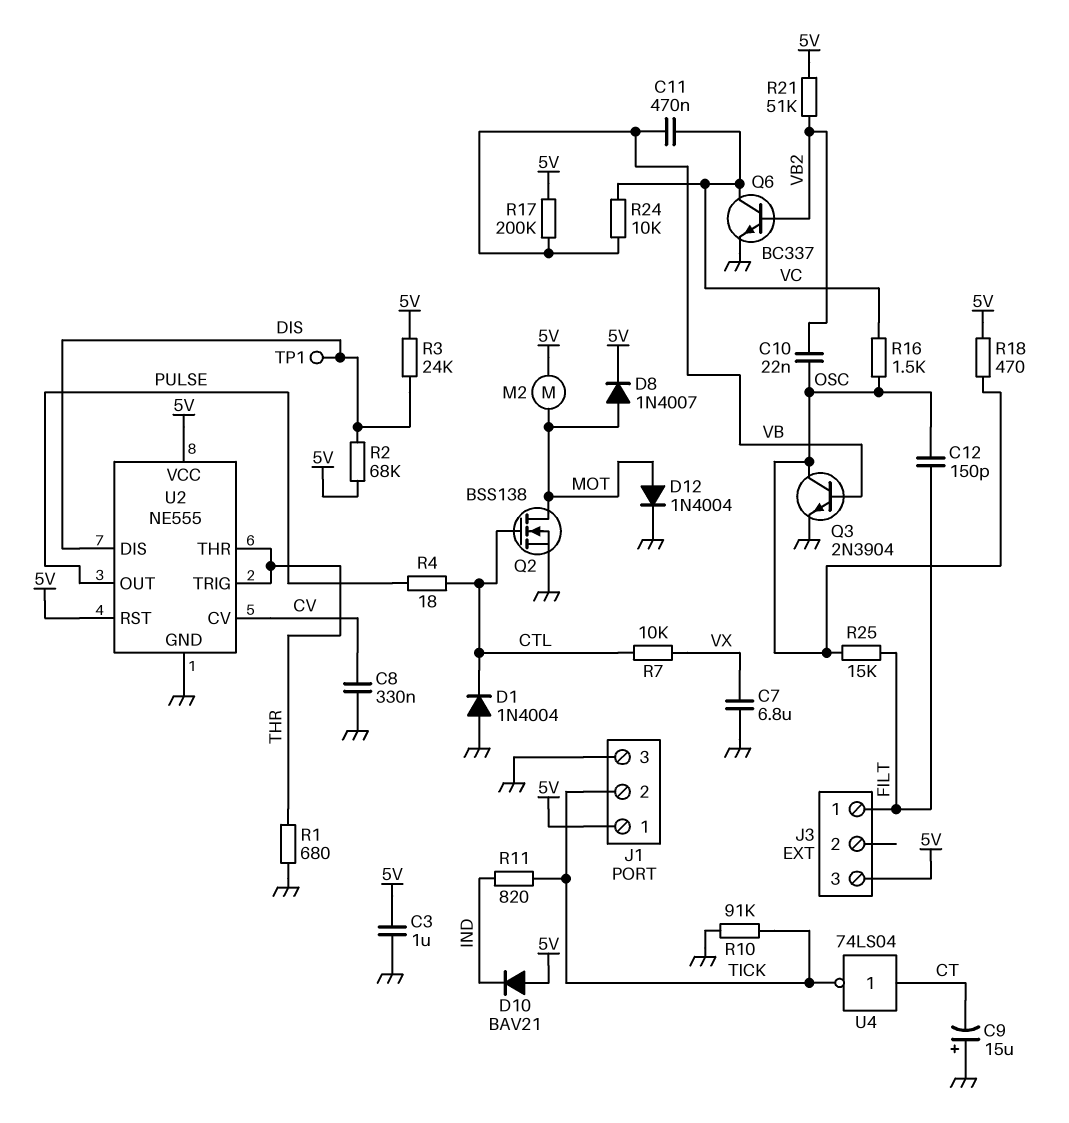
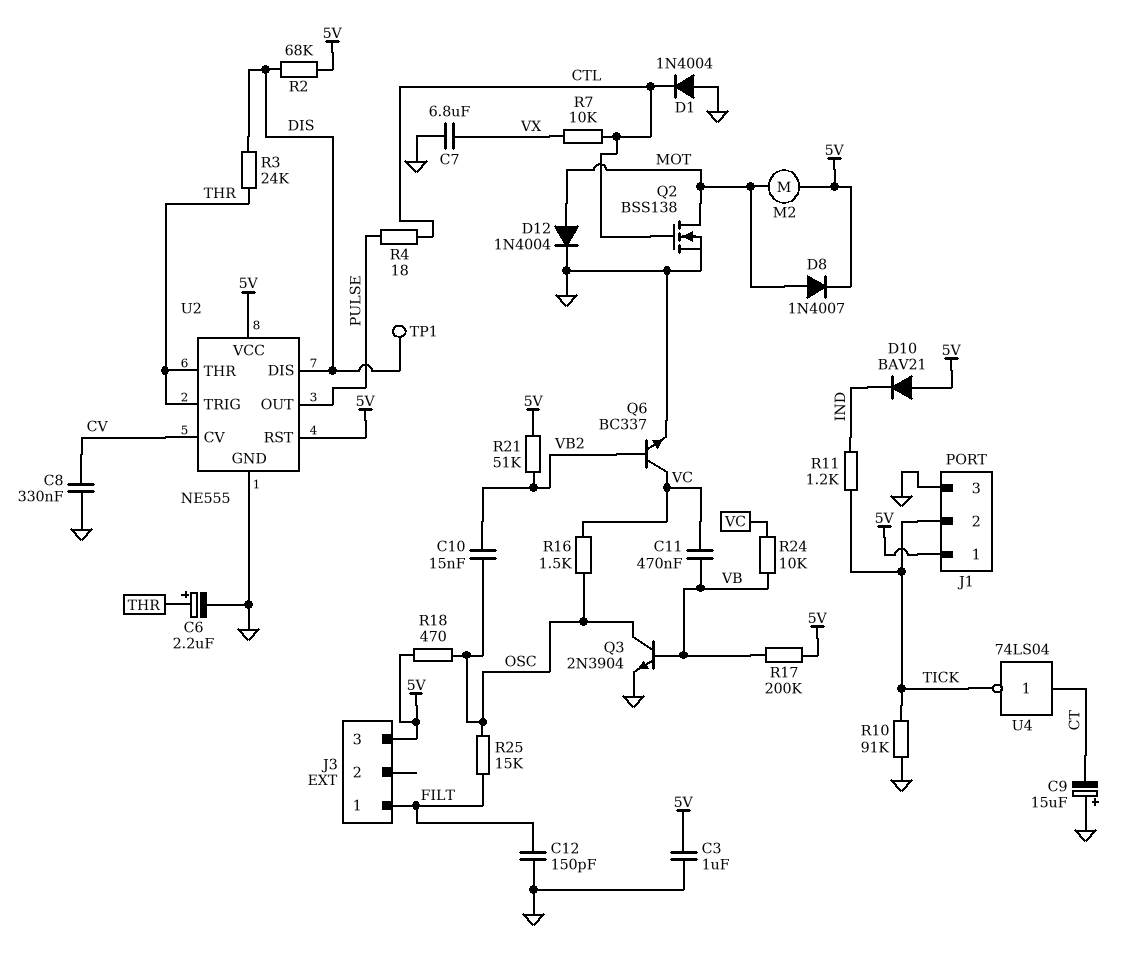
C6: none -> 2.2uF (plus THR, minus GND)
C10: 22nF (OSC, VB2) -> 15nF (OSC, VB2)
C12: 150pF (FILT, OSC) -> 150pF (FILT, GND)
R1: 680 (GND, THR) -> none
R3: 24k (5V, DIS) -> 24k (DIS, THR)
R11: 820 (IND, TICK) -> 1.2k (IND, TICK)

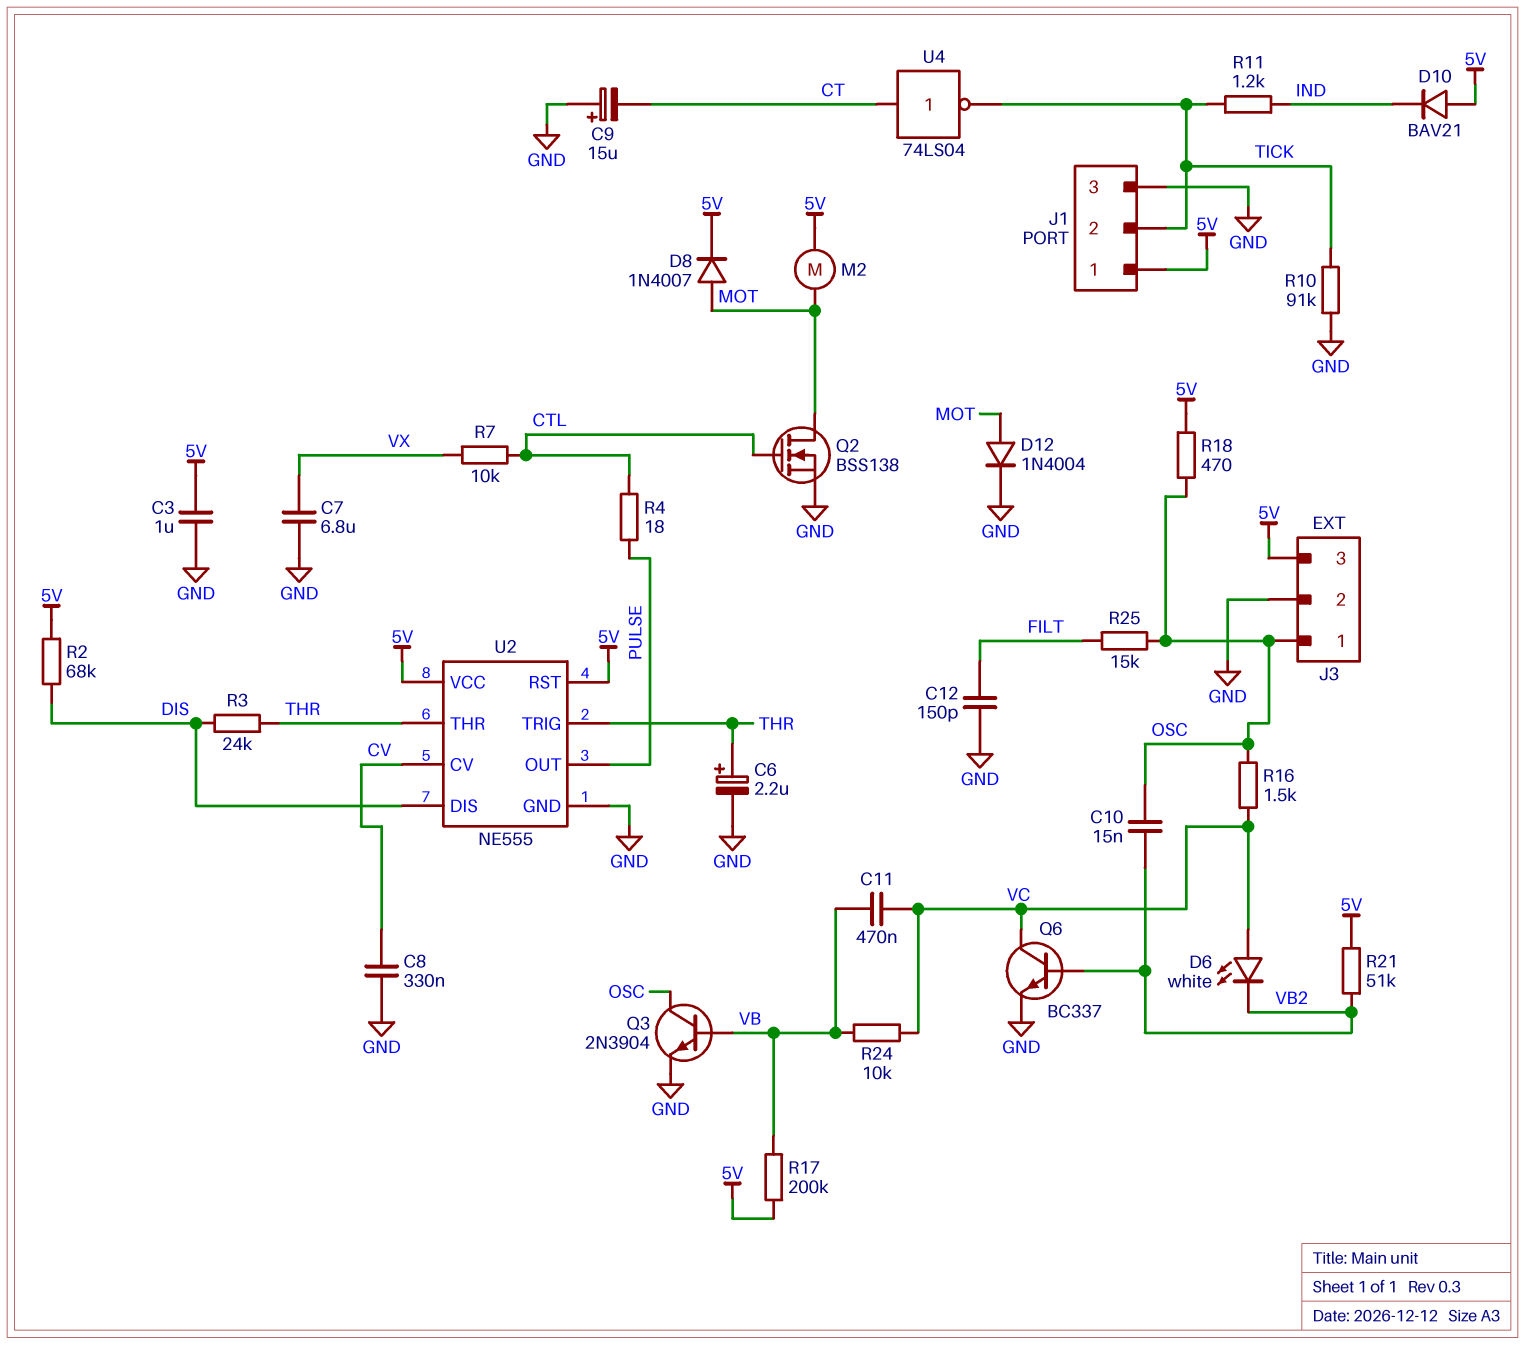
D1: diode 1N4004 (A GND, K CTL) -> none
D6: none -> LED white (A VC, K VB2)
J3 pin 1: FILT -> OSC
J3 pin 2: none -> GND
TP1: test point (DIS) -> none

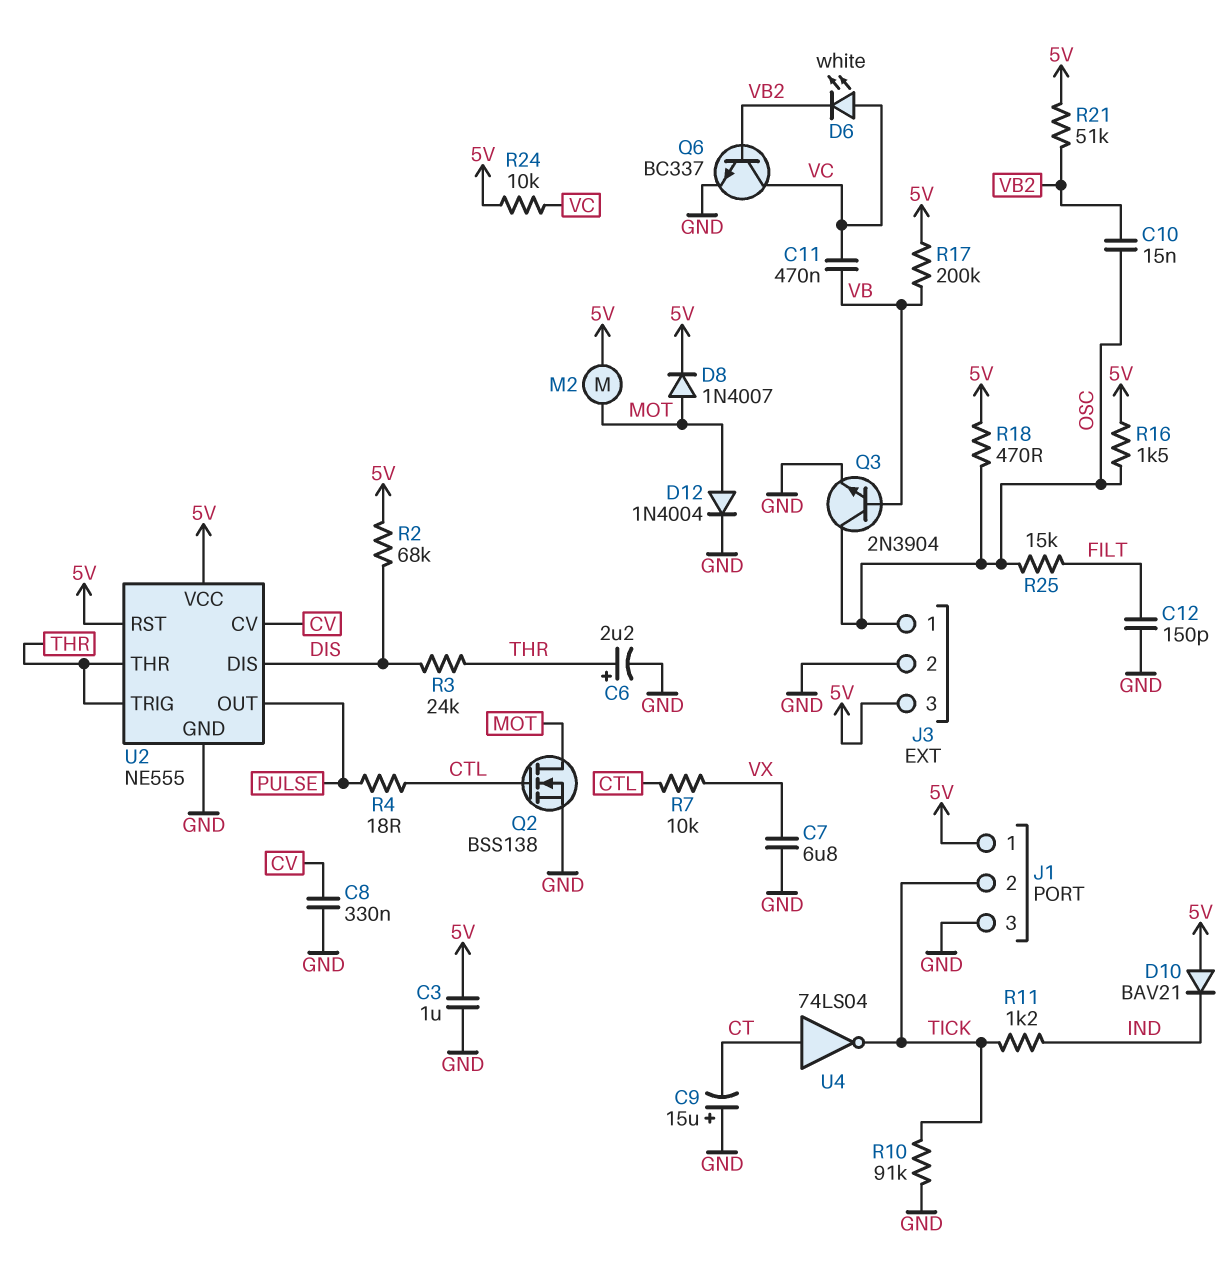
R16: 1.5k (OSC, VC) -> 1.5k (5V, OSC)
R24: 10k (VB, VC) -> 10k (5V, VC)

